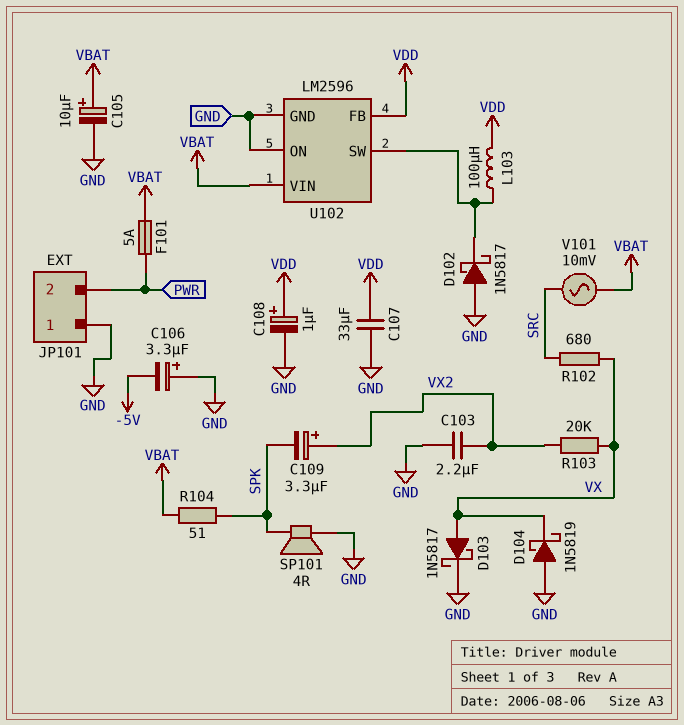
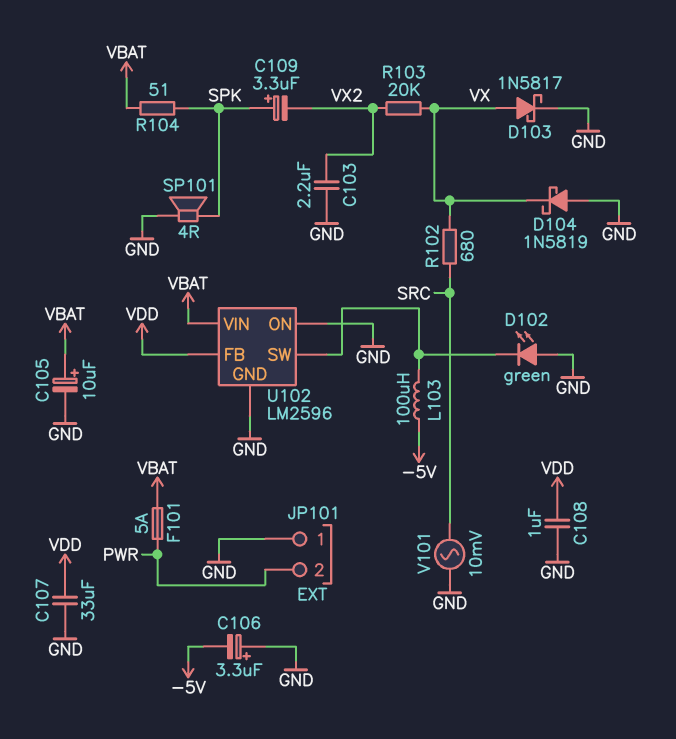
C108: 1uF (plus VDD, minus GND) -> 1uF (GND, VDD)
C109: 3.3uF (plus VX2, minus SPK) -> 3.3uF (plus SPK, minus VX2)
D102: schottky 1N5817 (A GND, K U102/SW) -> LED green (A GND, K U102/SW)
L103: 100uH (U102/SW, VDD) -> 100uH (-5V, U102/SW)
V101: AC 10mV (SRC, VBAT) -> AC 10mV (GND, SRC)

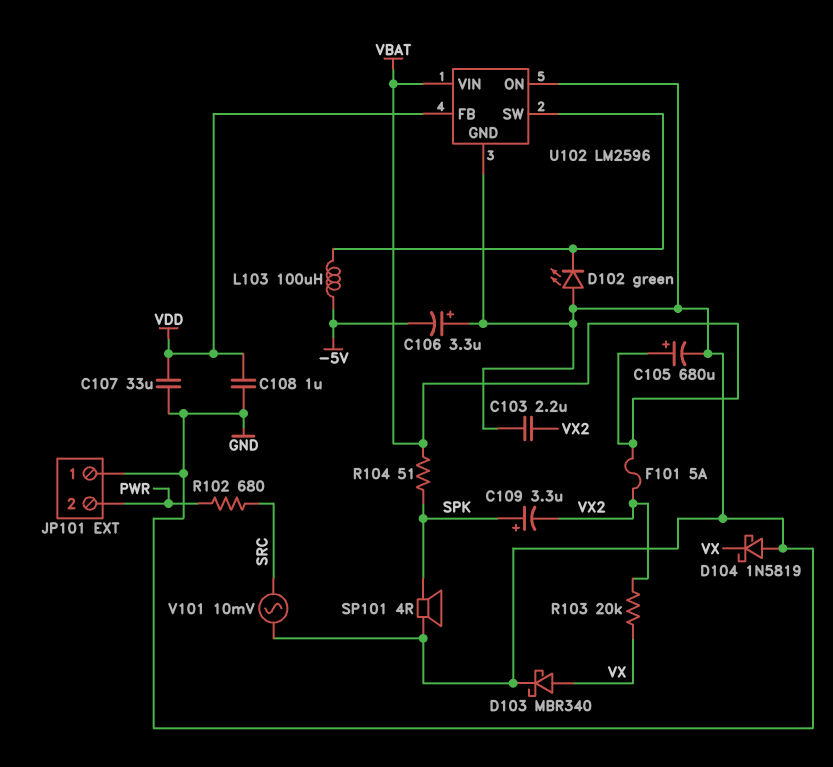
C105: 10uF (plus VBAT, minus GND) -> 680uF (plus VBAT, minus GND)
D103: schottky 1N5817 (A VX, K GND) -> schottky MBR340 (A VX, K GND)
F101: 5A (PWR, VBAT) -> 5A (VBAT, VX2)
R102: 680 (SRC, VX) -> 680 (PWR, SRC)

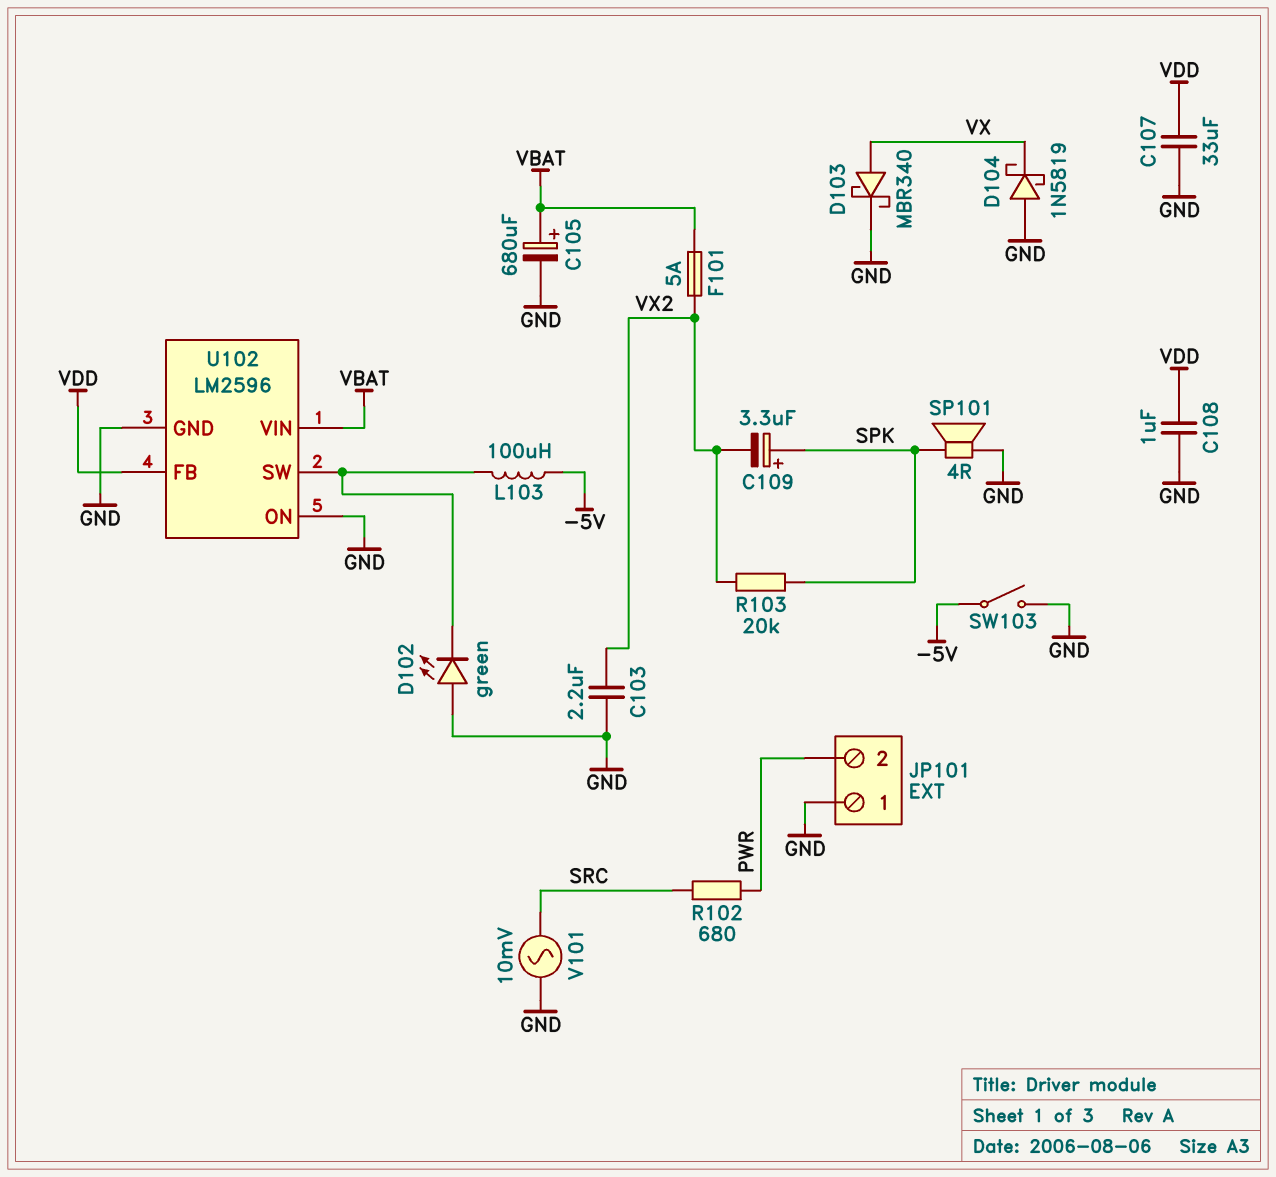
C106: 3.3uF (plus GND, minus -5V) -> none
R103: 20k (VX, VX2) -> 20k (SPK, VX2)
R104: 51 (SPK, VBAT) -> none
SW103: none -> switch (-5V, GND)

